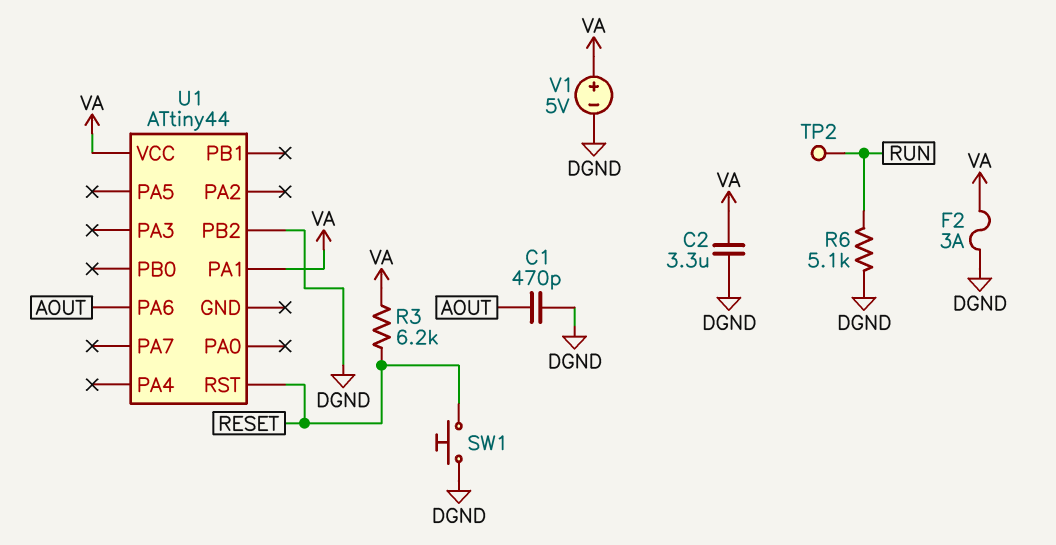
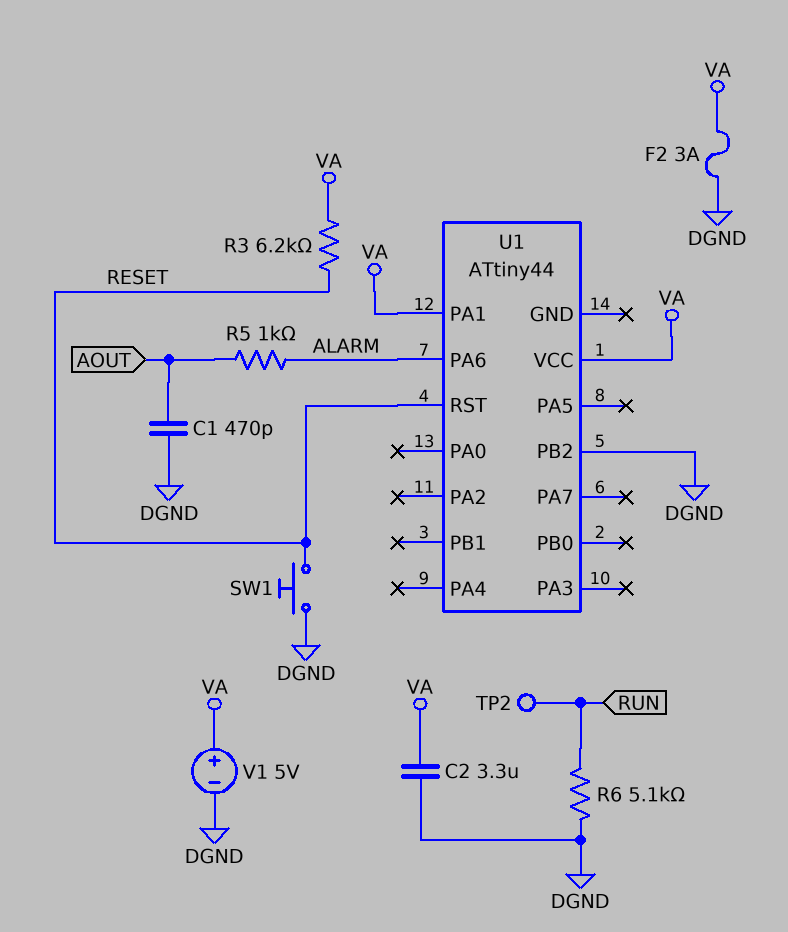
R5: none -> 1k (ALARM, AOUT)
U1 pin PA6: AOUT -> ALARM

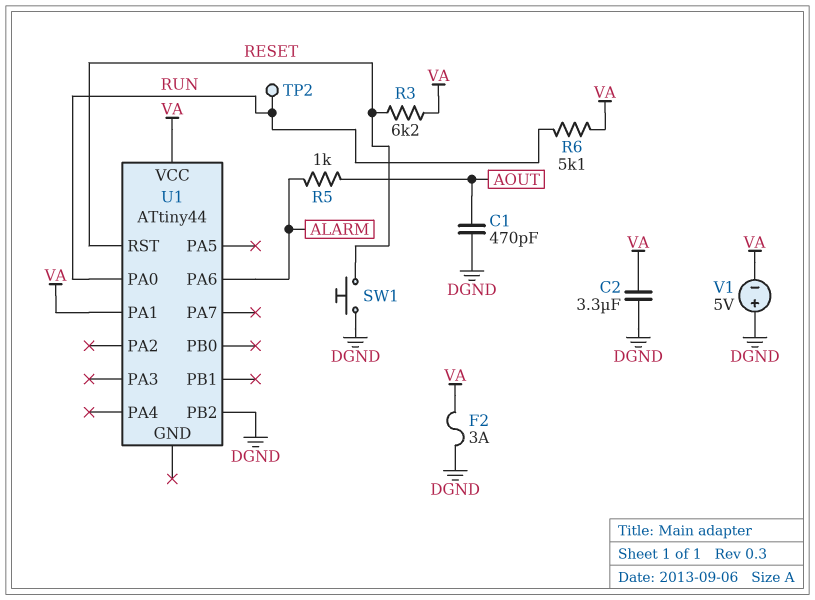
R6: 5.1k (DGND, RUN) -> 5.1k (RUN, VA)
U1 pin PA0: none -> RUN
V1: 5V (plus VA, minus DGND) -> 5V (plus DGND, minus VA)

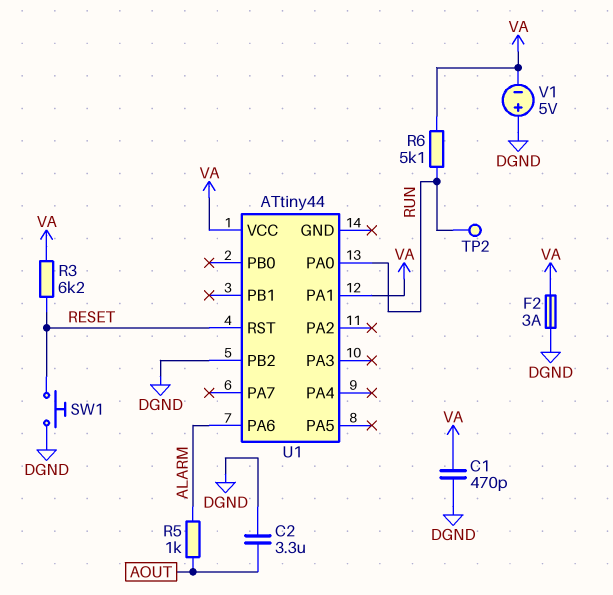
C1: 470pF (AOUT, DGND) -> 470pF (DGND, VA)
C2: 3.3uF (DGND, VA) -> 3.3uF (AOUT, DGND)

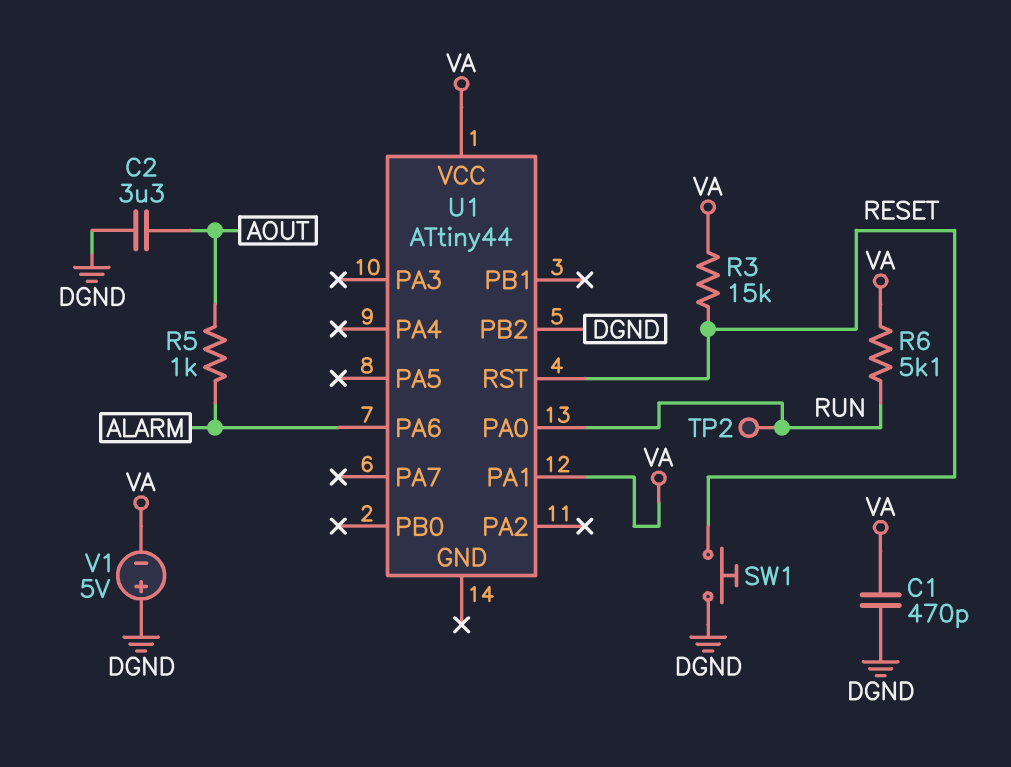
F2: 3A (DGND, VA) -> none
R3: 6.2k (RESET, VA) -> 15k (RESET, VA)

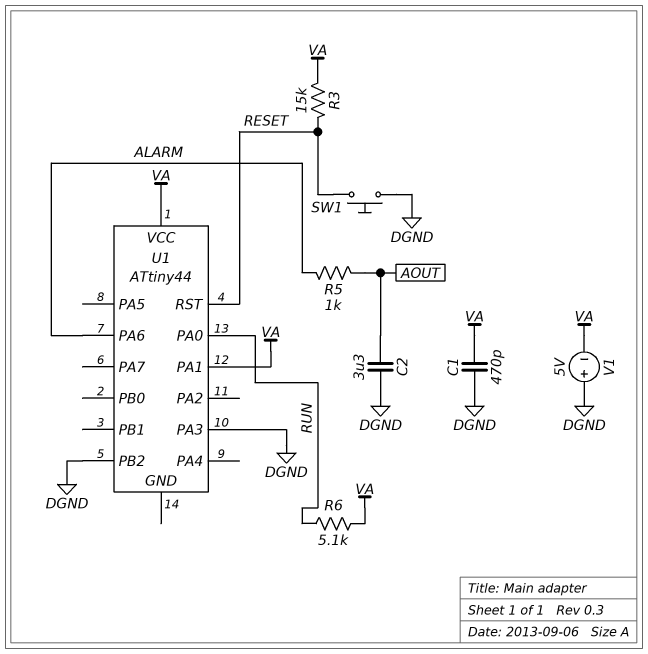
TP2: test point (RUN) -> none
U1 pin PA3: none -> DGND

